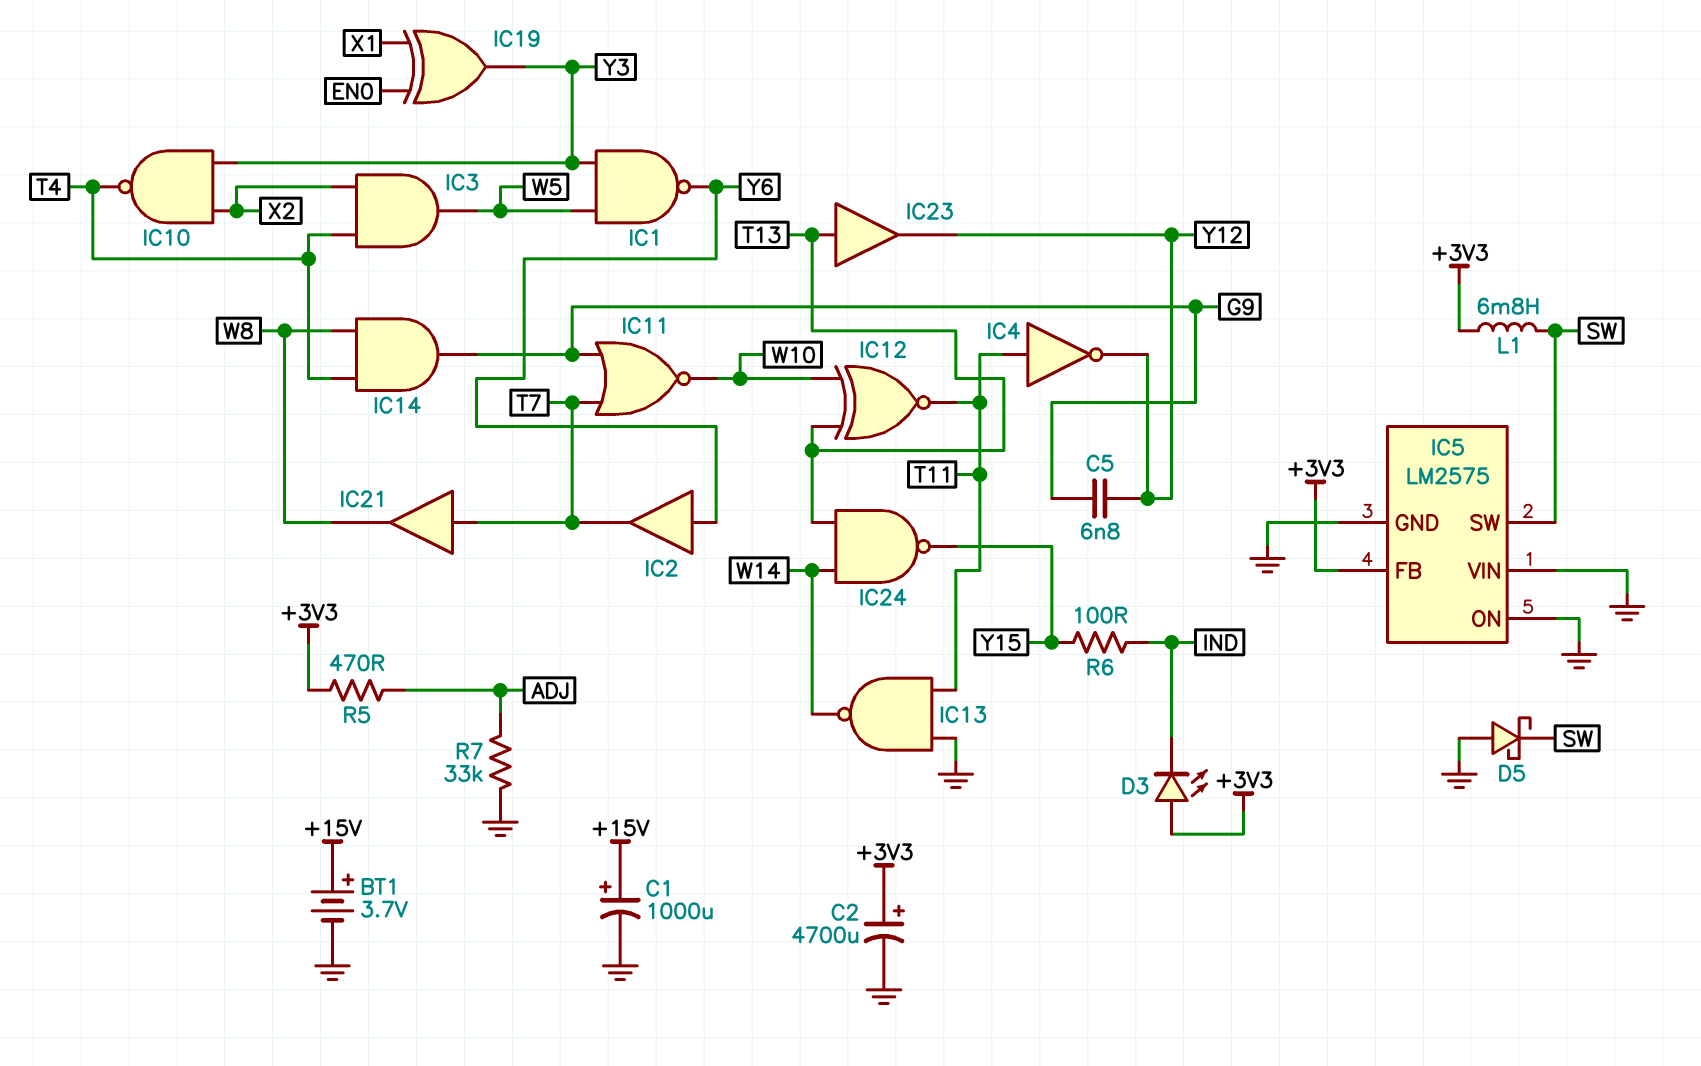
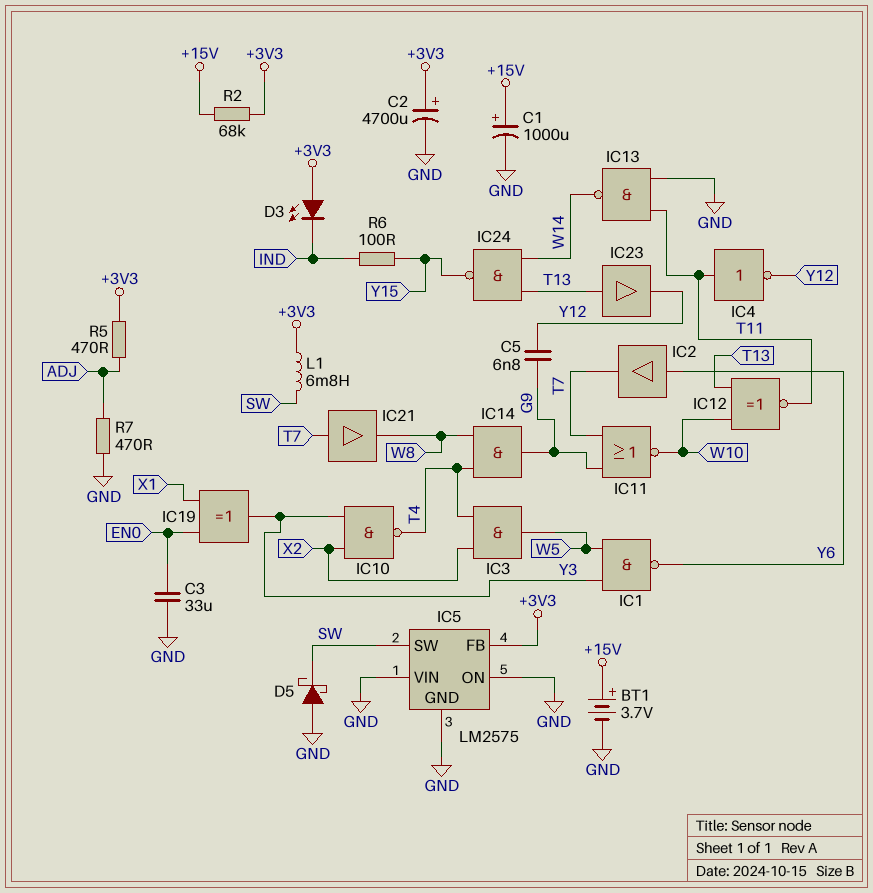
C3: none -> 33uF (EN0, GND)
R2: none -> 68k (+3V3, +15V)
R7: 33k (ADJ, GND) -> 470 (ADJ, GND)

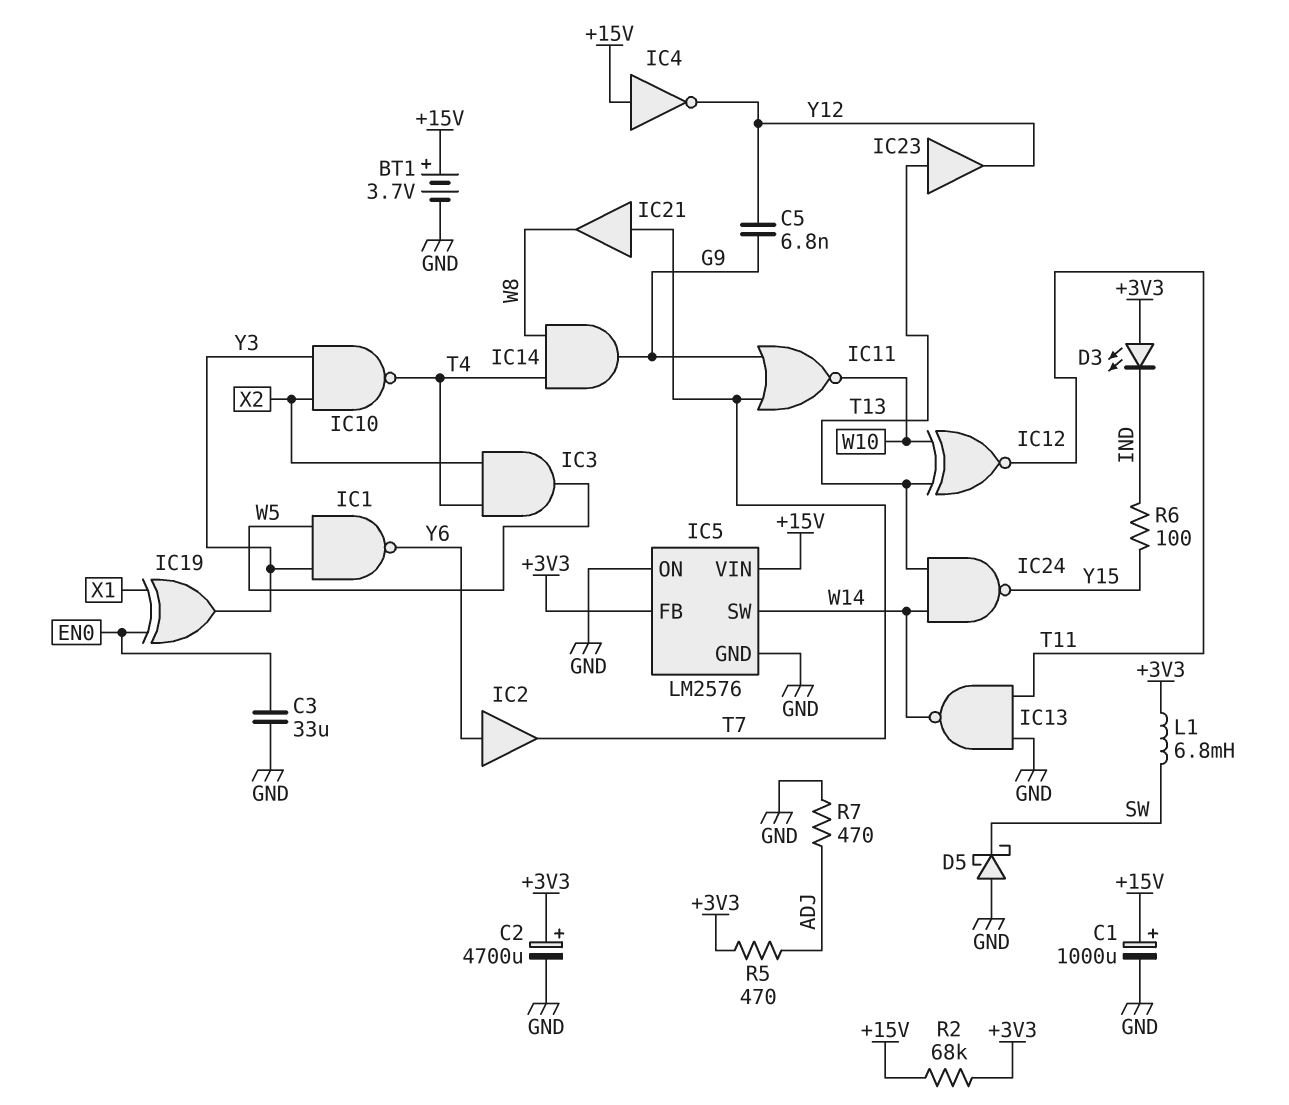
IC4: NOT (in T11, out Y12) -> NOT (in +15V, out Y12)
IC5: LM2575 -> LM2576
IC5 pin SW: SW -> W14
IC5 pin VIN: GND -> +15V

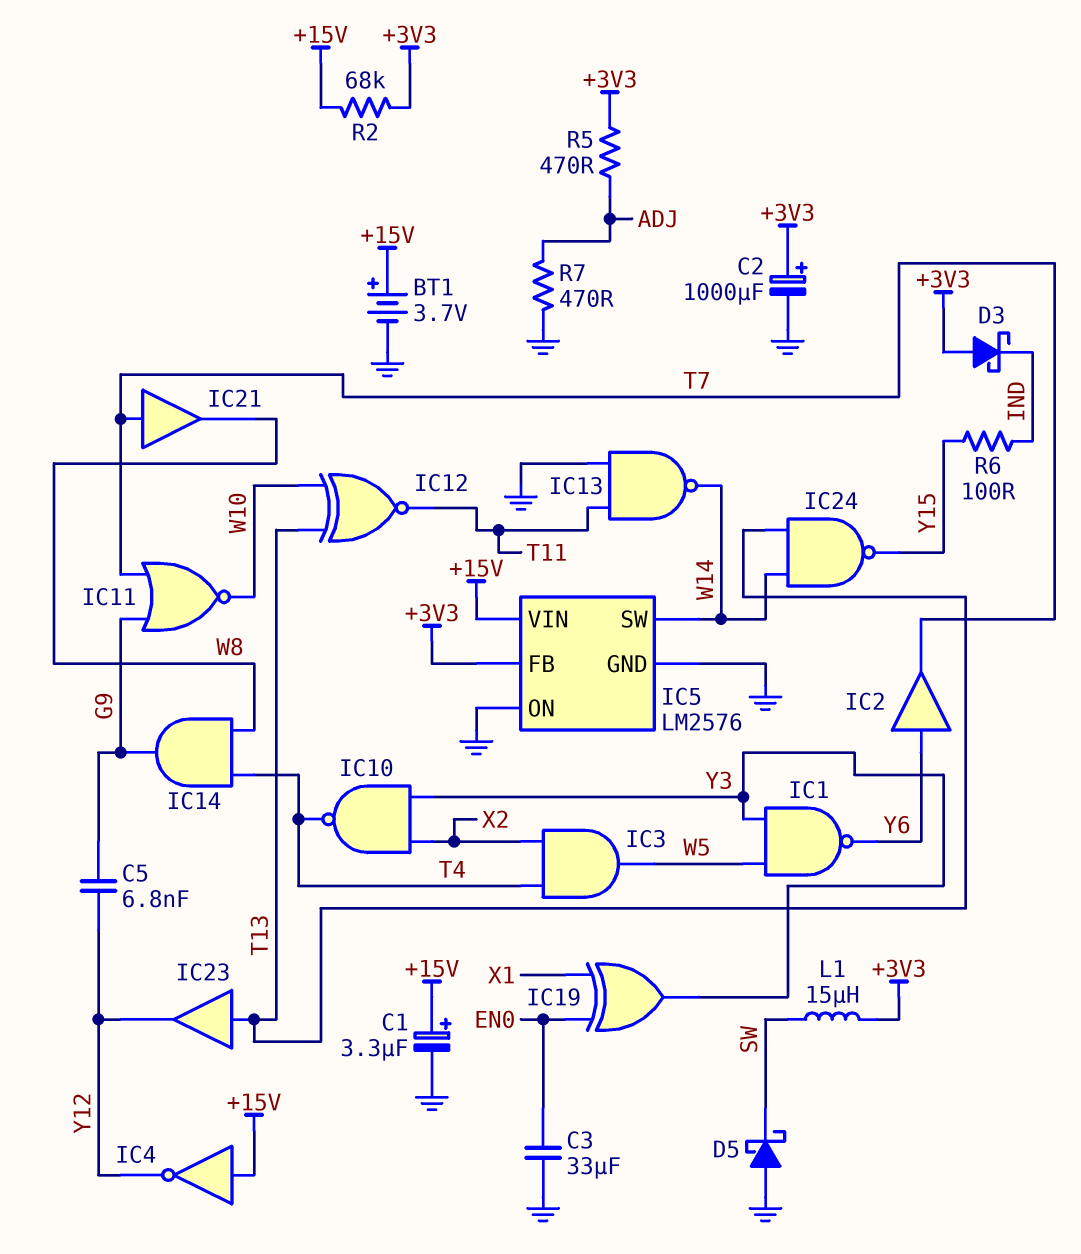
C1: 1000uF (plus +15V, minus GND) -> 3.3uF (plus +15V, minus GND)
C2: 4700uF (plus +3V3, minus GND) -> 1000uF (plus +3V3, minus GND)
D3: LED (A +3V3, K IND) -> schottky (A +3V3, K IND)
L1: 6.8mH (+3V3, SW) -> 15uH (+3V3, SW)

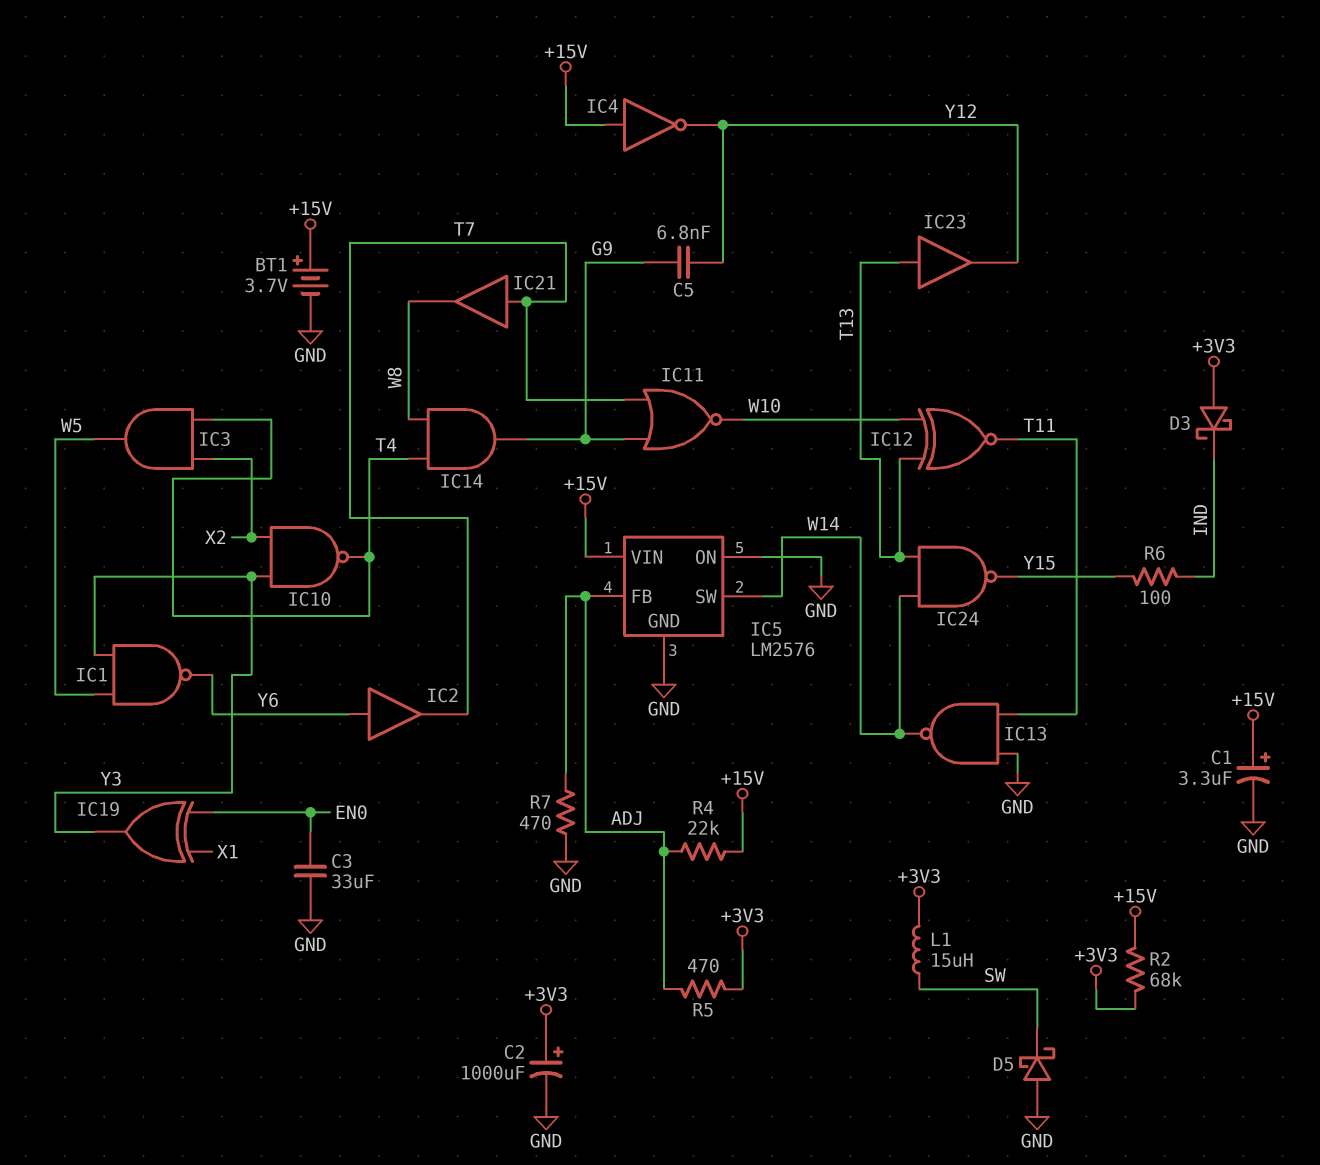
IC5 pin FB: +3V3 -> ADJ
R4: none -> 22k (+15V, ADJ)

